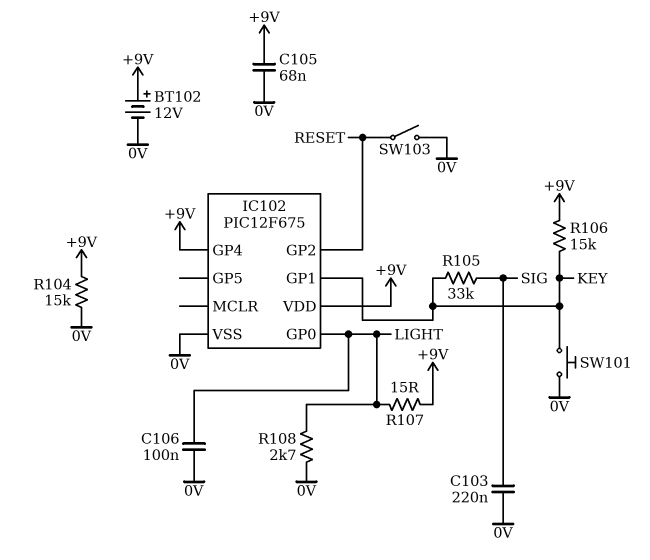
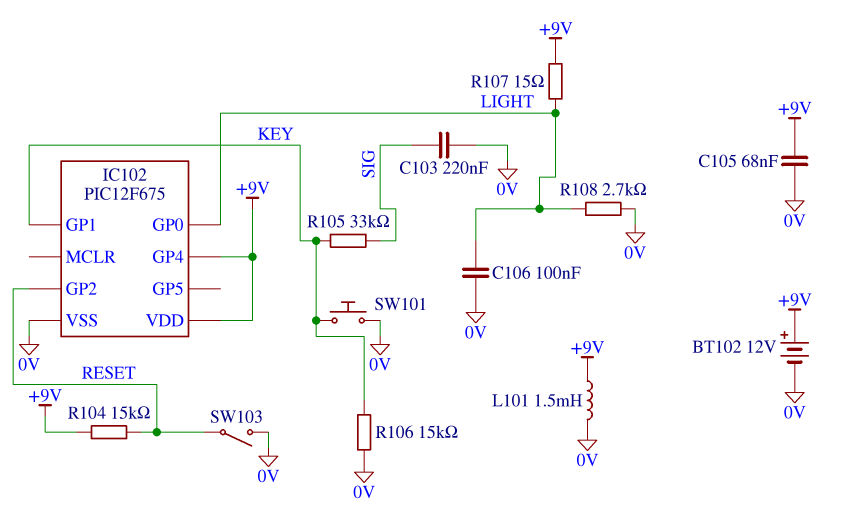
L101: none -> 1.5mH (+9V, 0V)
R104: 15k (+9V, 0V) -> 15k (+9V, RESET)
R106: 15k (+9V, KEY) -> 15k (0V, KEY)

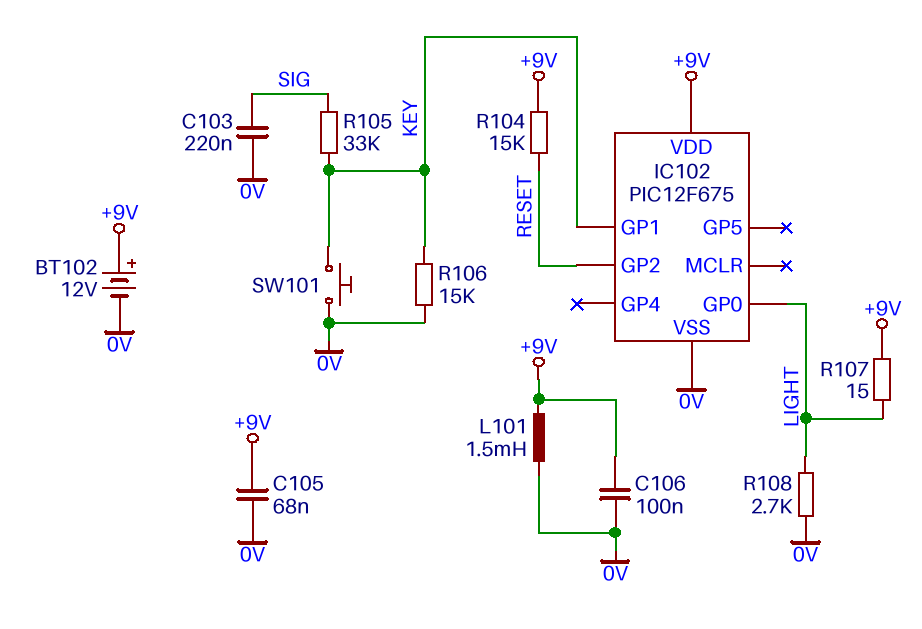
C106: 100nF (0V, LIGHT) -> 100nF (+9V, 0V)
IC102 pin GP4: +9V -> none
SW103: switch (0V, RESET) -> none

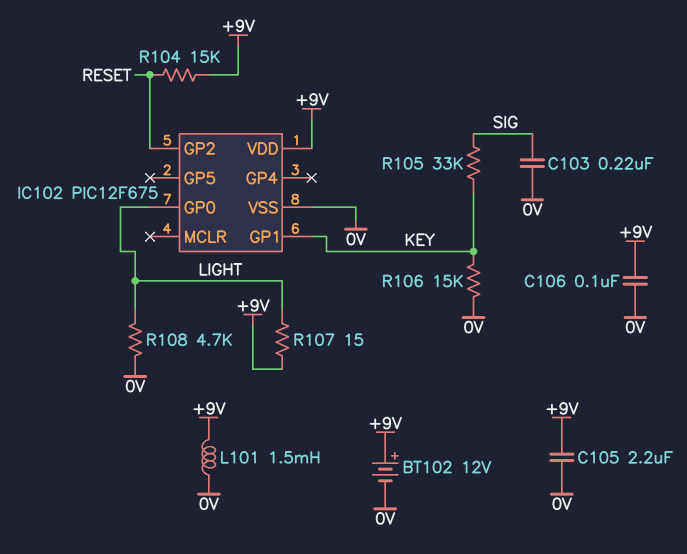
C105: 68nF (+9V, 0V) -> 2.2uF (+9V, 0V)
R108: 2.7k (0V, LIGHT) -> 4.7k (0V, LIGHT)
SW101: button (0V, KEY) -> none

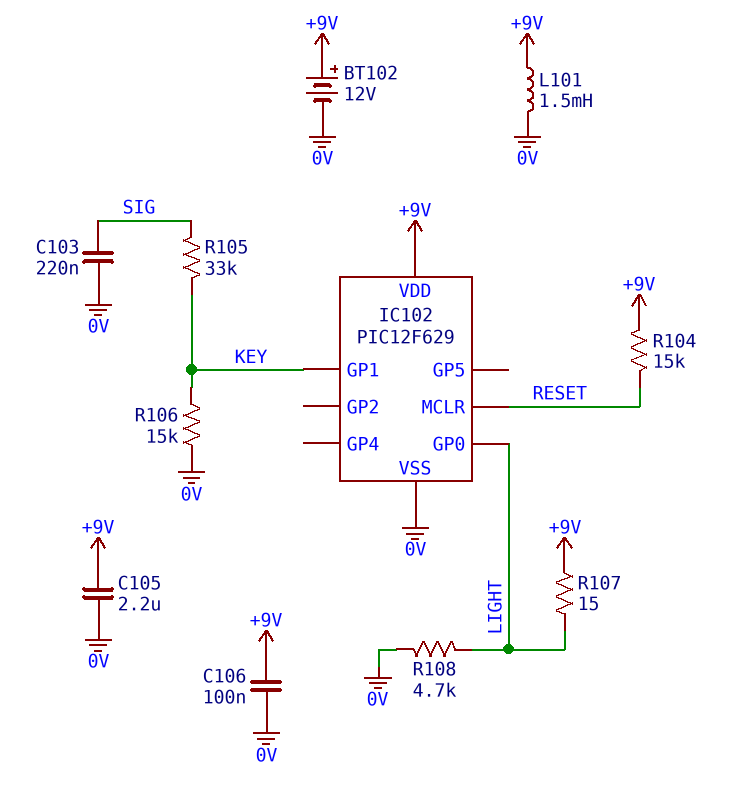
IC102: PIC12F675 -> PIC12F629
IC102 pin GP2: RESET -> none
IC102 pin MCLR: none -> RESET

